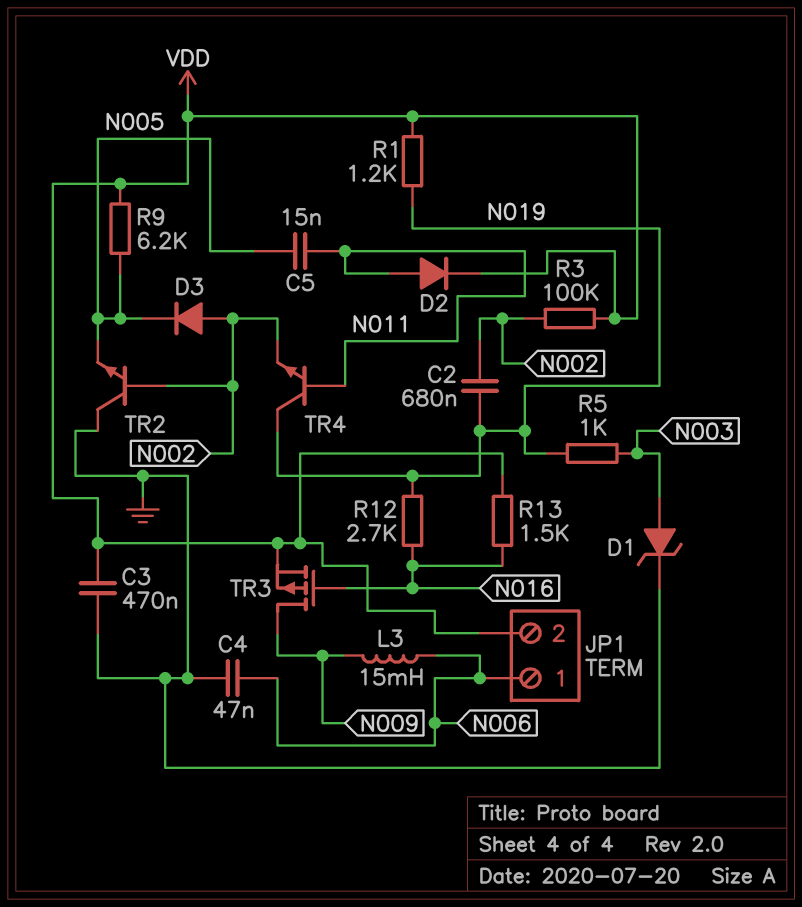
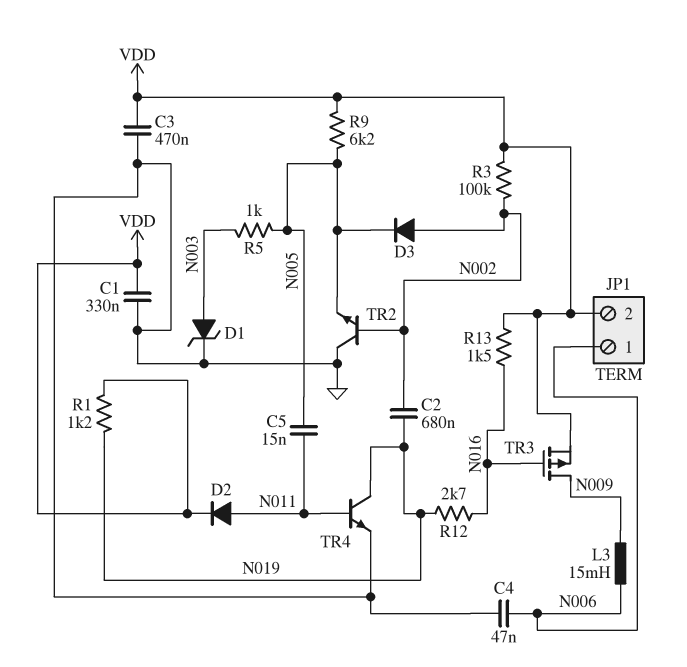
C1: none -> 330nF (GND, VDD)
R5: 1k (N003, N019) -> 1k (N003, N005)
TR4: NPN (B N011, C N019, E N002) -> NPN (B N011, C N019, E GND)

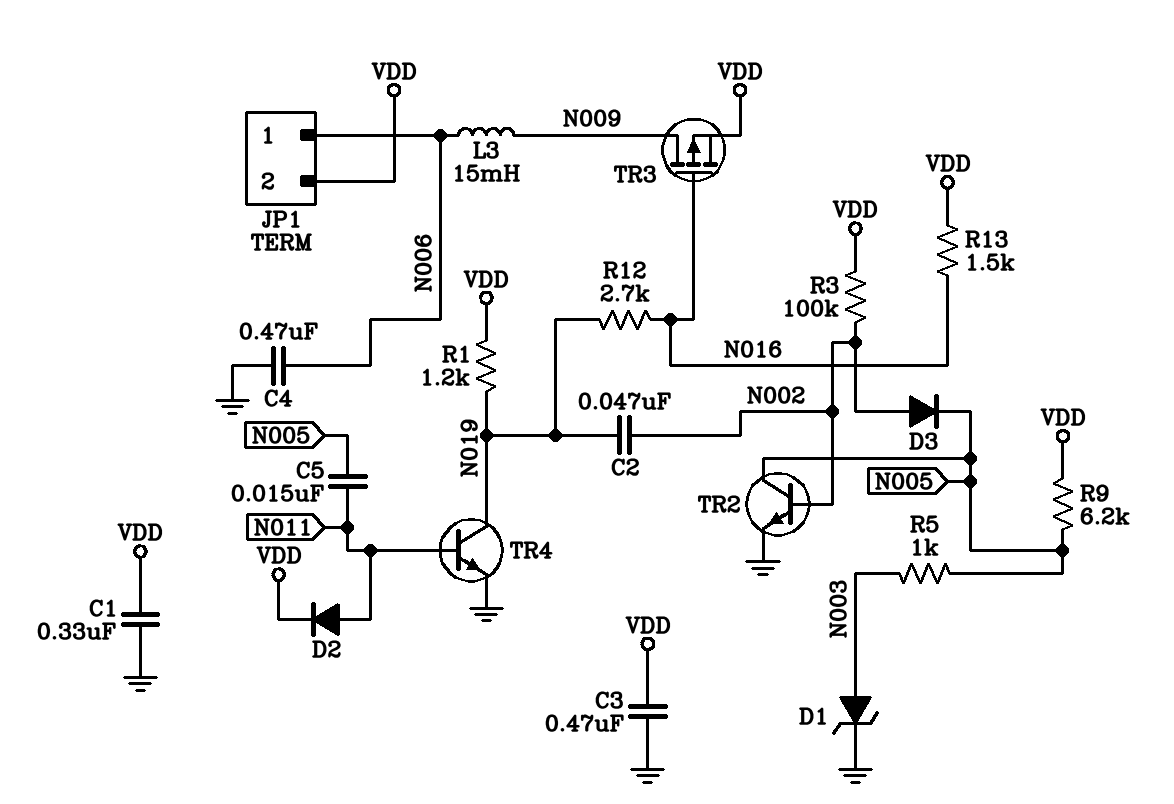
C2: 680nF (N002, N019) -> 47nF (N002, N019)
C4: 47nF (GND, N006) -> 470nF (GND, N006)
TR2: NPN (B N002, C GND, E N005) -> NPN (B N002, C N005, E GND)

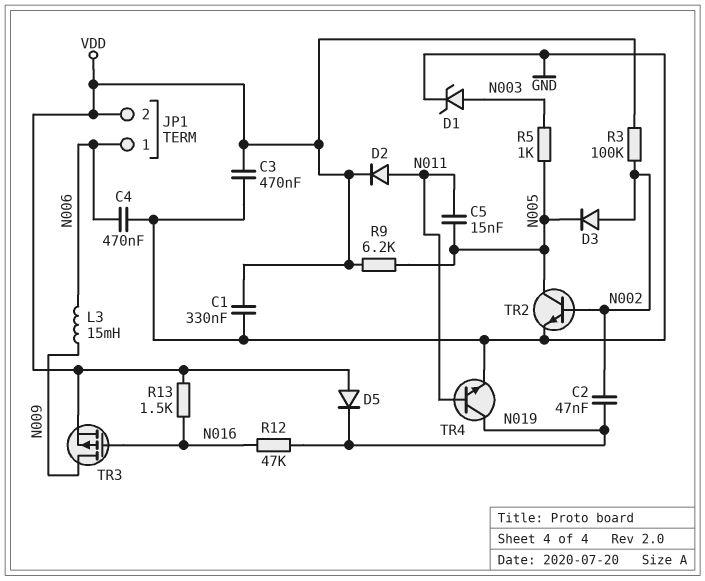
D5: none -> diode (A VDD, K N019)
R1: 1.2k (N019, VDD) -> none
R12: 2.7k (N016, N019) -> 47k (N016, N019)

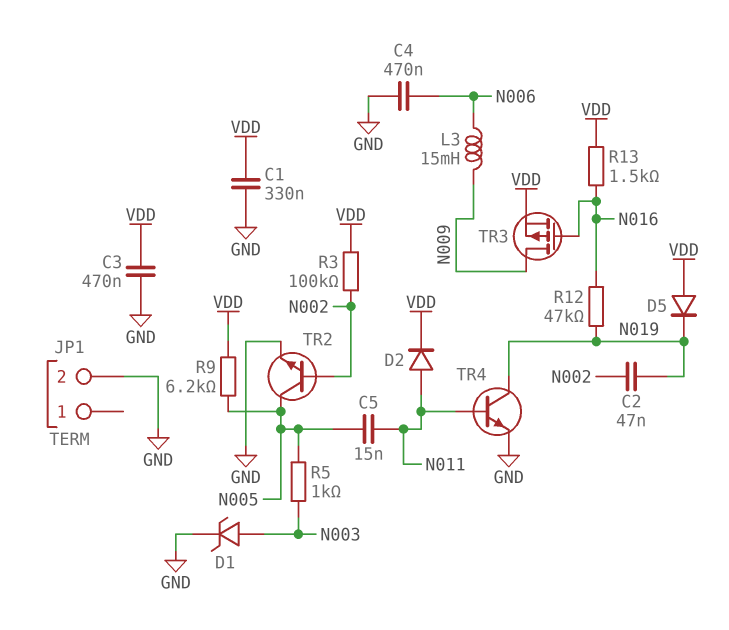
D3: diode (A N002, K N005) -> none
JP1 pin 1: N006 -> none
JP1 pin 2: VDD -> GND

